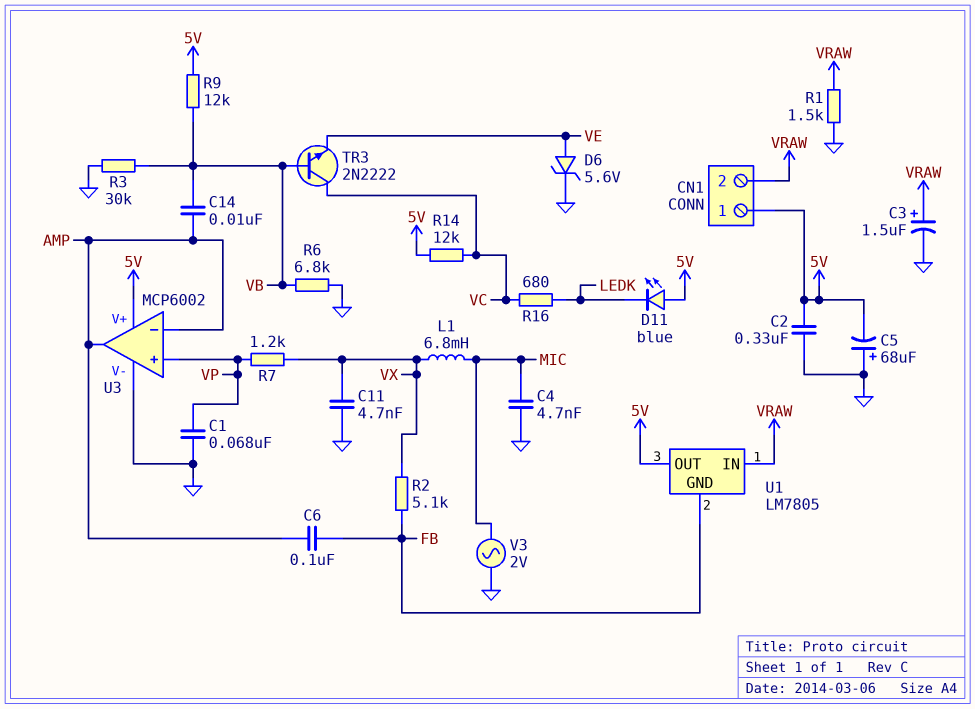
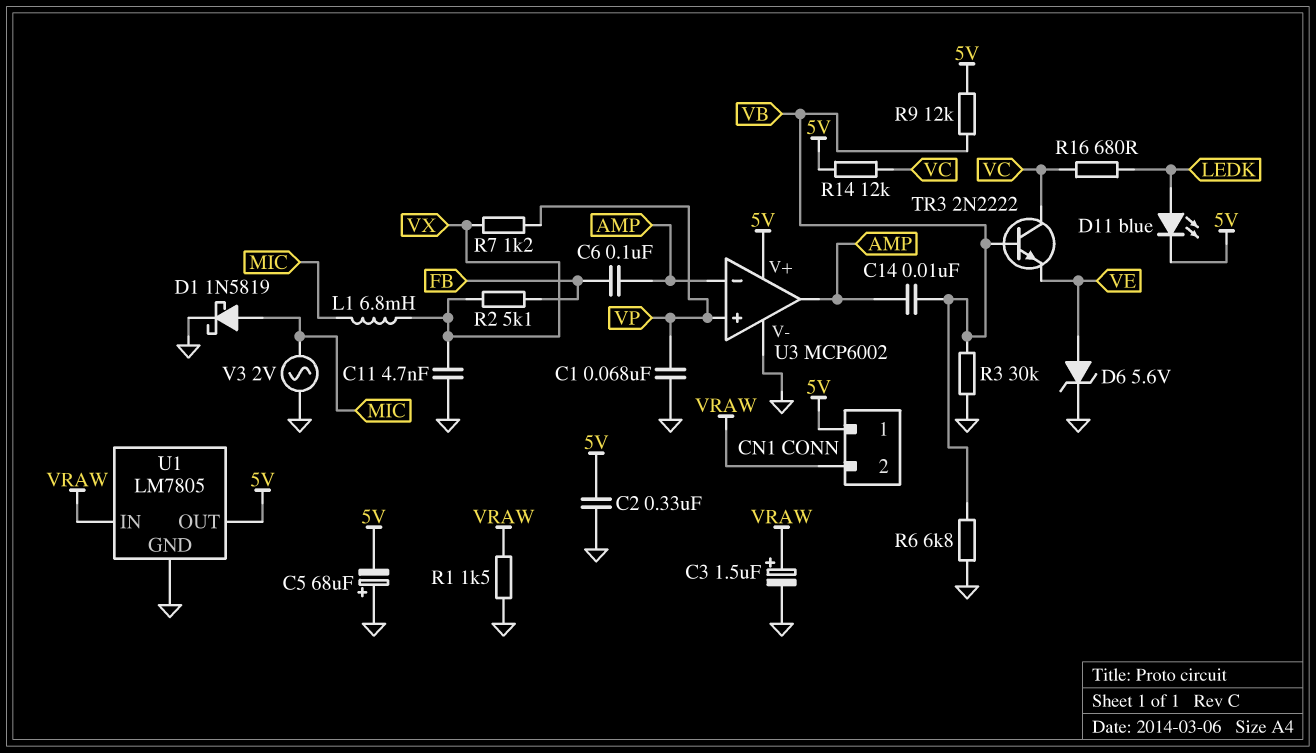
C4: 4.7nF (GND, MIC) -> none
D1: none -> schottky 1N5819 (A MIC, K GND)
D11: LED blue (A 5V, K LEDK) -> LED blue (A LEDK, K 5V)
U1 pin GND: FB -> GND

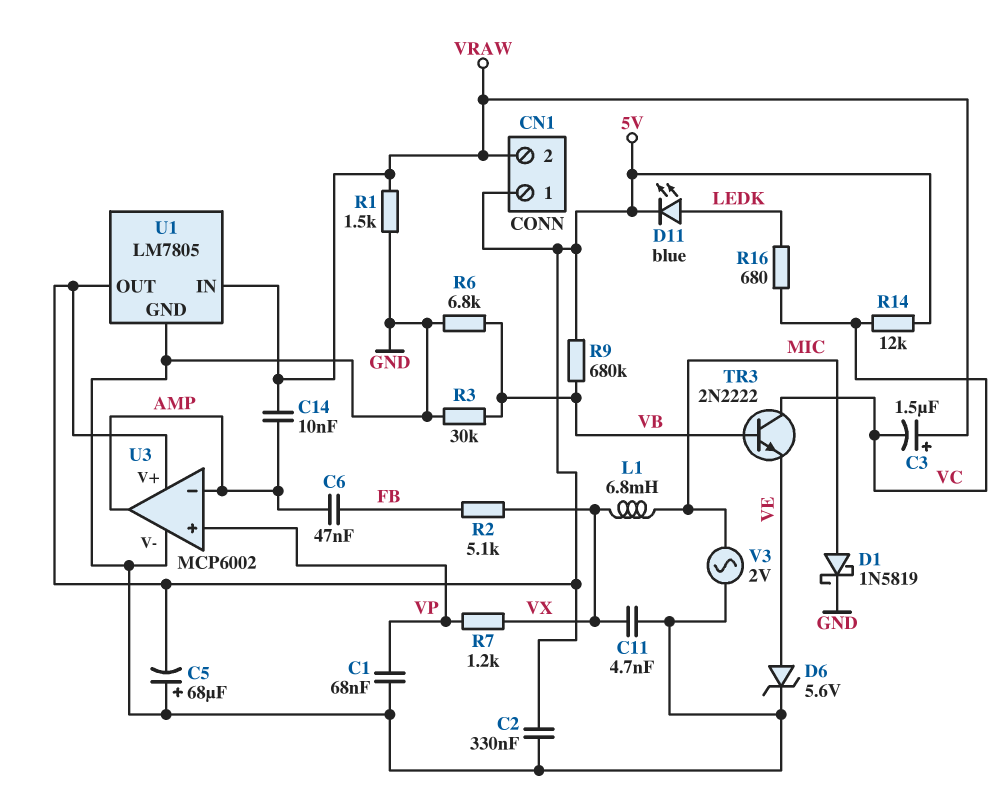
C3: 1.5uF (plus VRAW, minus GND) -> 1.5uF (plus VRAW, minus VC)
C6: 100nF (AMP, FB) -> 47nF (AMP, FB)
C14: 10nF (AMP, VB) -> 10nF (AMP, VRAW)
R9: 12k (5V, VB) -> 680k (5V, VB)

